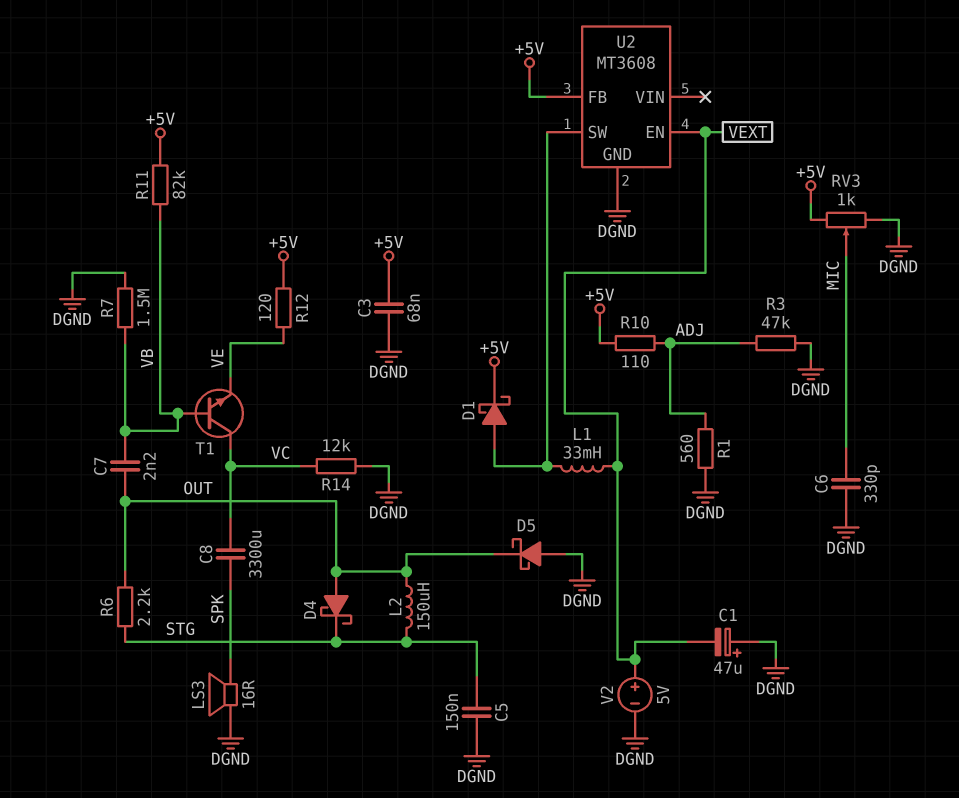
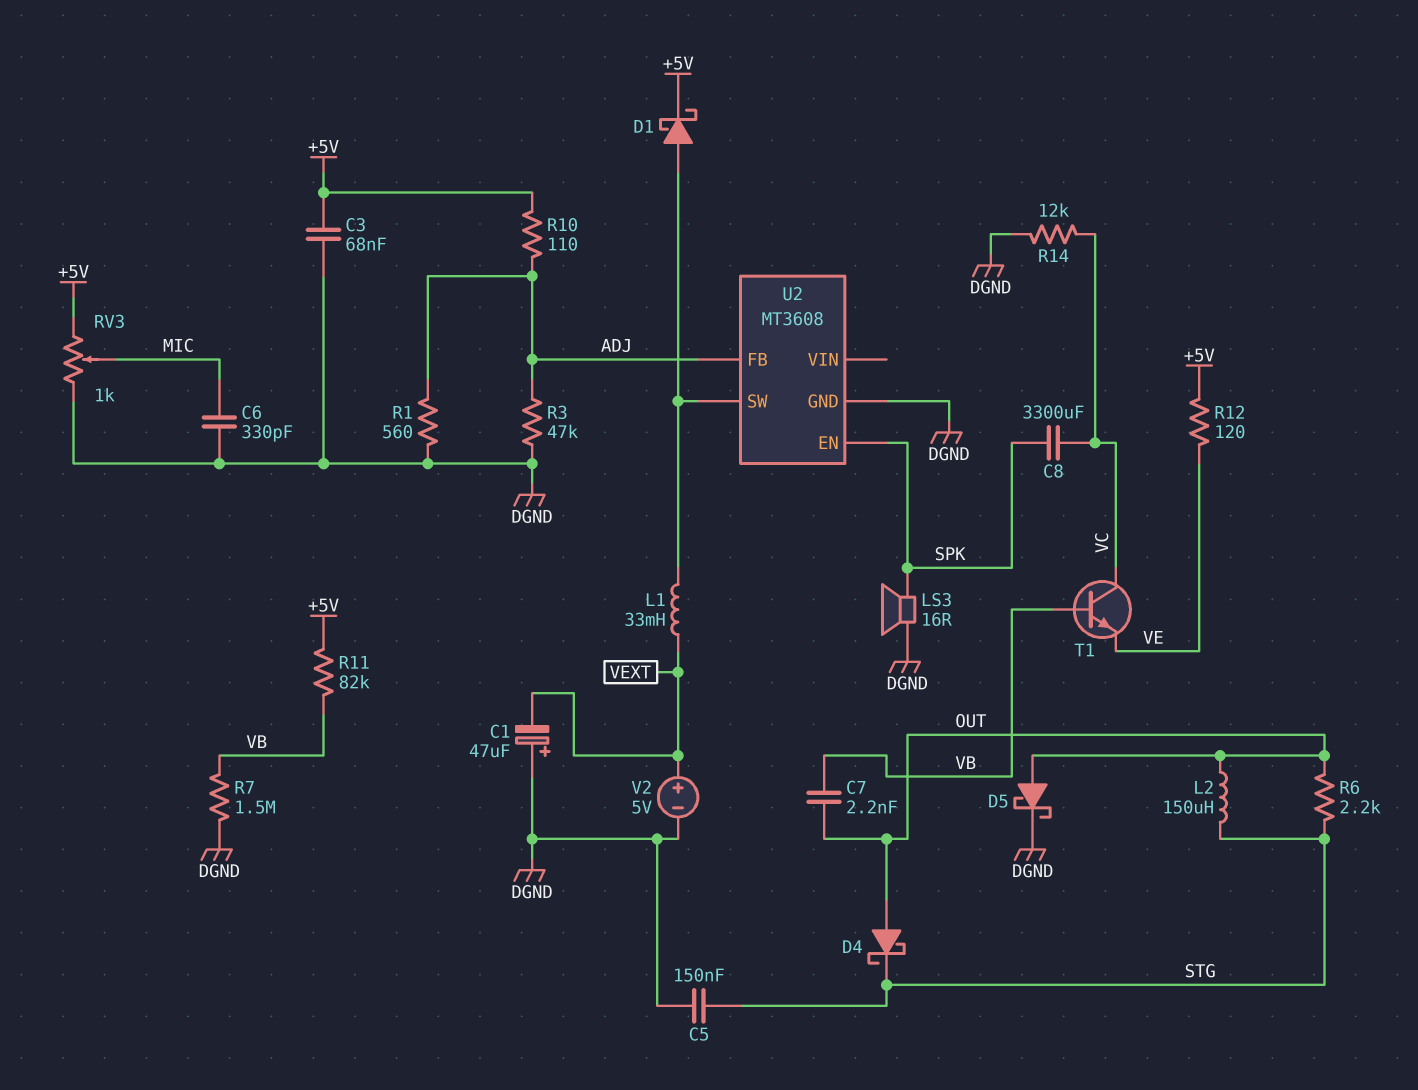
D5: schottky (A DGND, K OUT) -> schottky (A OUT, K DGND)
U2 pin EN: VEXT -> SPK
U2 pin FB: +5V -> ADJ

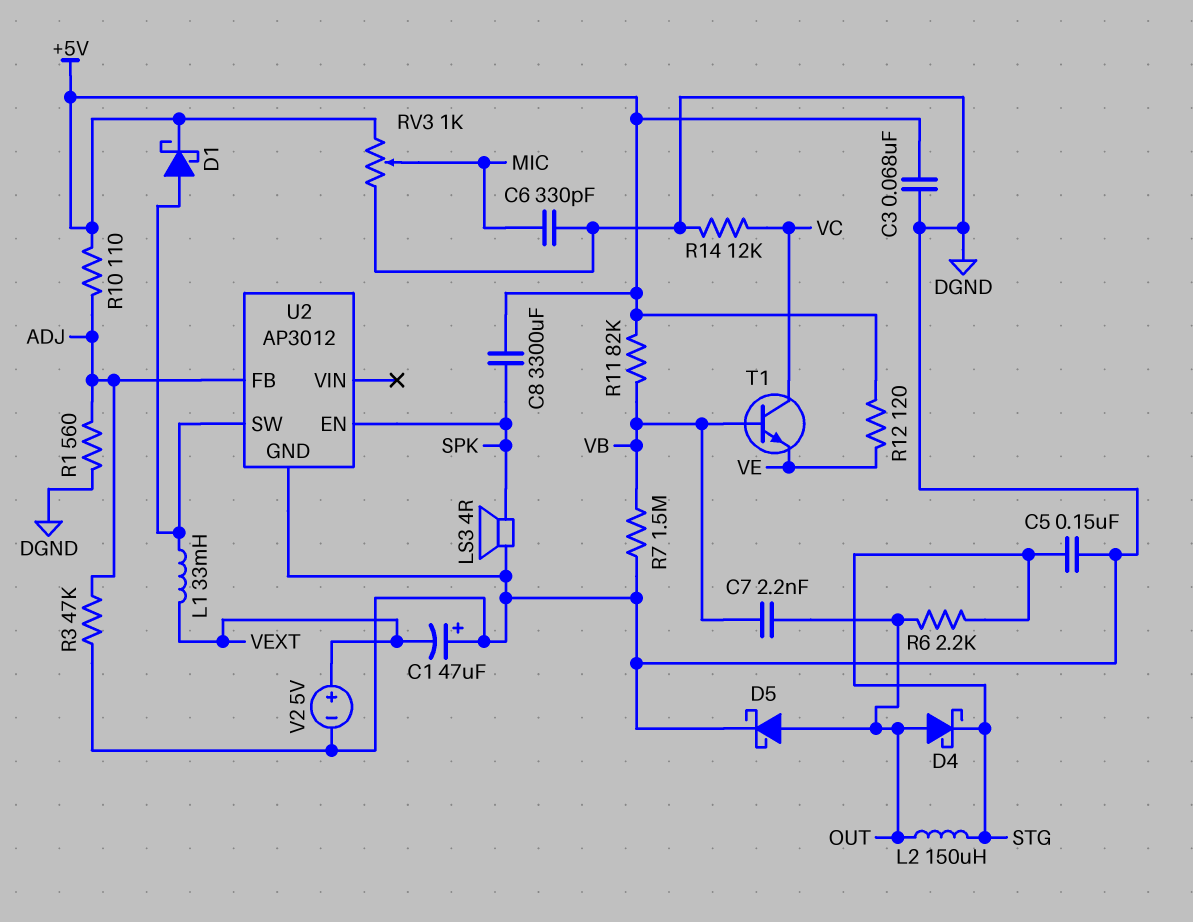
C8: 3300uF (SPK, VC) -> 3300uF (+5V, SPK)
LS3: speaker 16R (DGND, SPK) -> speaker 4R (DGND, SPK)
U2: MT3608 -> AP3012

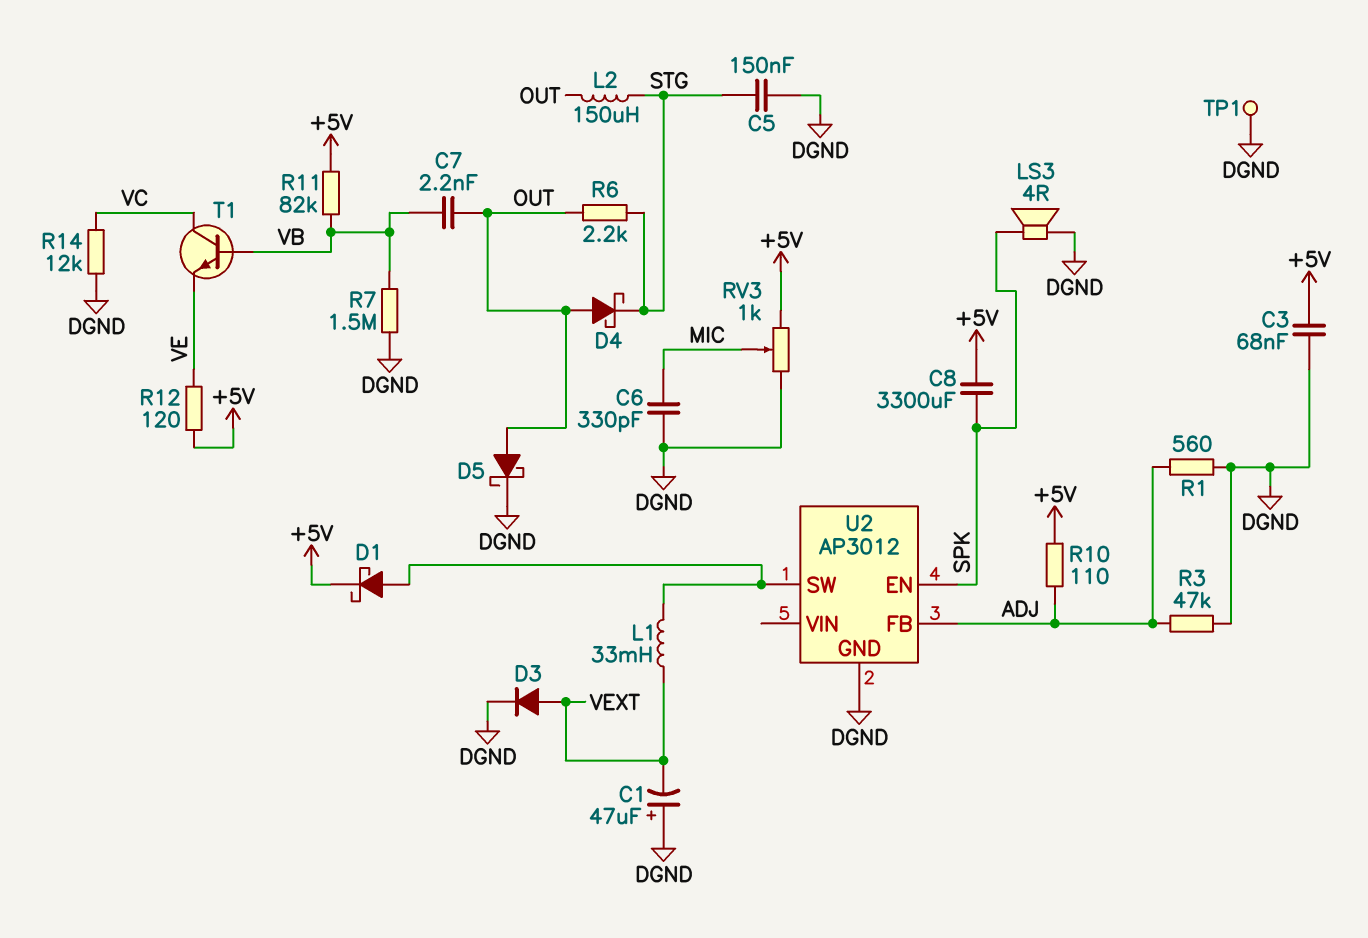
D3: none -> diode (A VEXT, K DGND)
TP1: none -> test point (DGND)
V2: 5V (plus VEXT, minus DGND) -> none

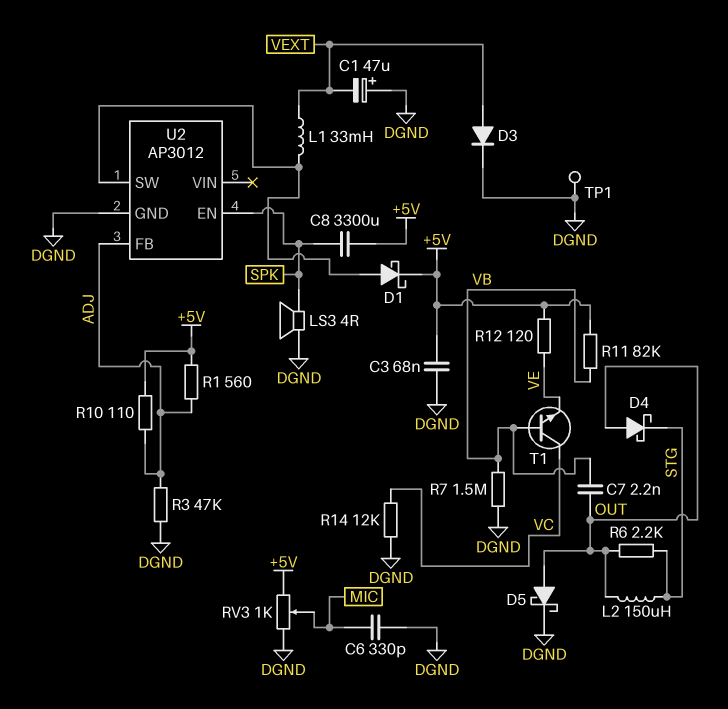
C5: 150nF (DGND, STG) -> none
R1: 560 (ADJ, DGND) -> 560 (+5V, ADJ)

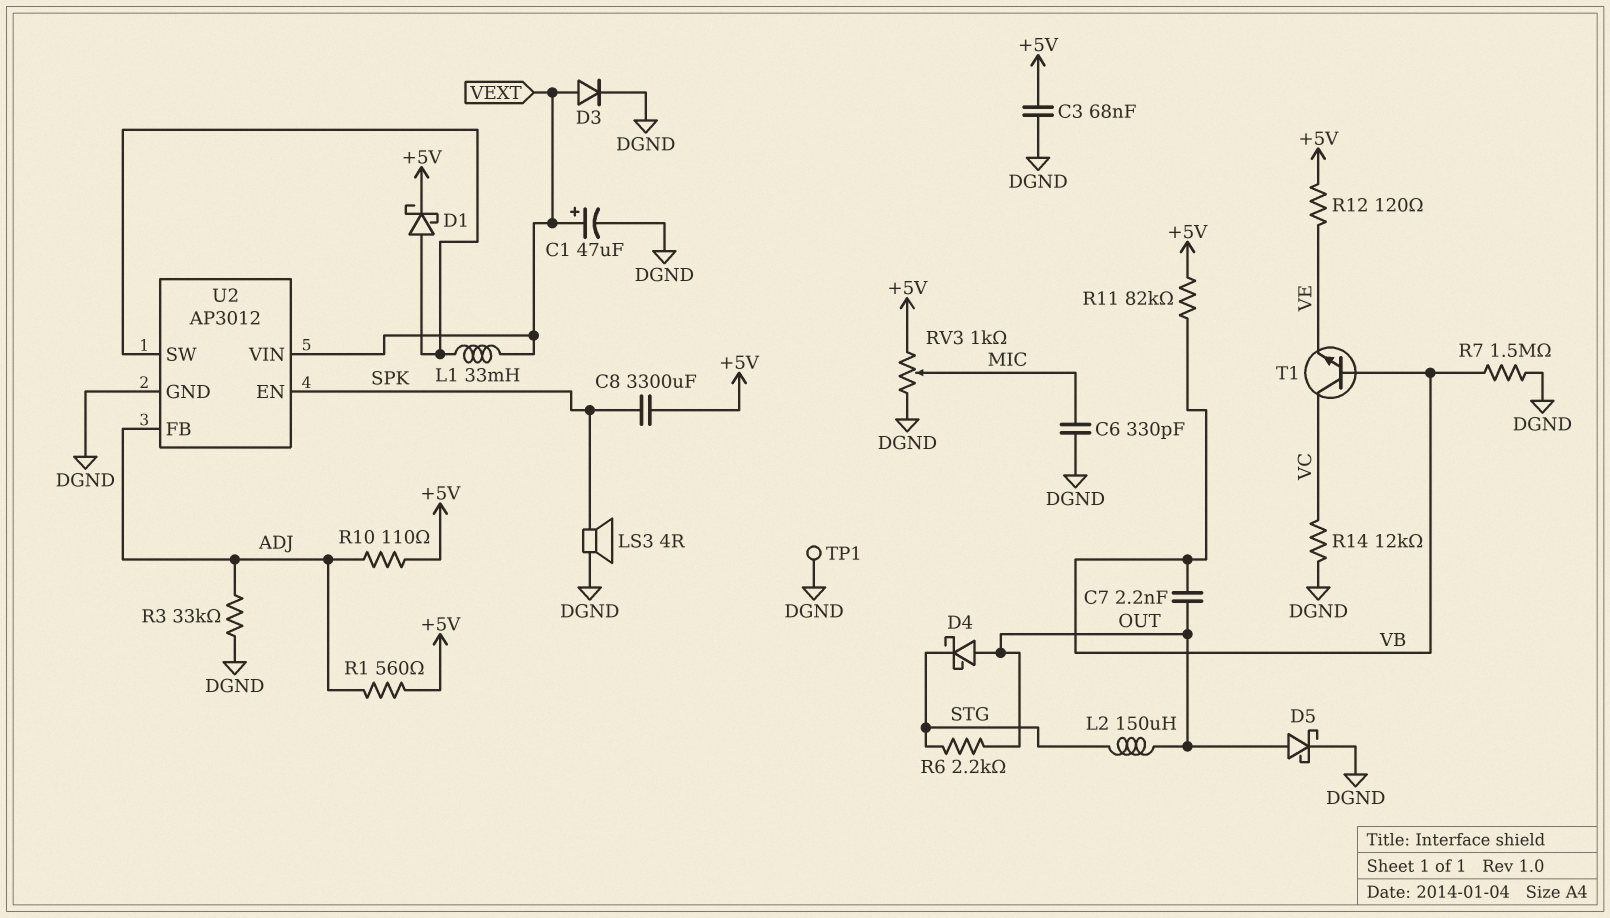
C1: 47uF (plus DGND, minus VEXT) -> 47uF (plus VEXT, minus DGND)
R3: 47k (ADJ, DGND) -> 33k (ADJ, DGND)
U2 pin VIN: none -> VEXT

